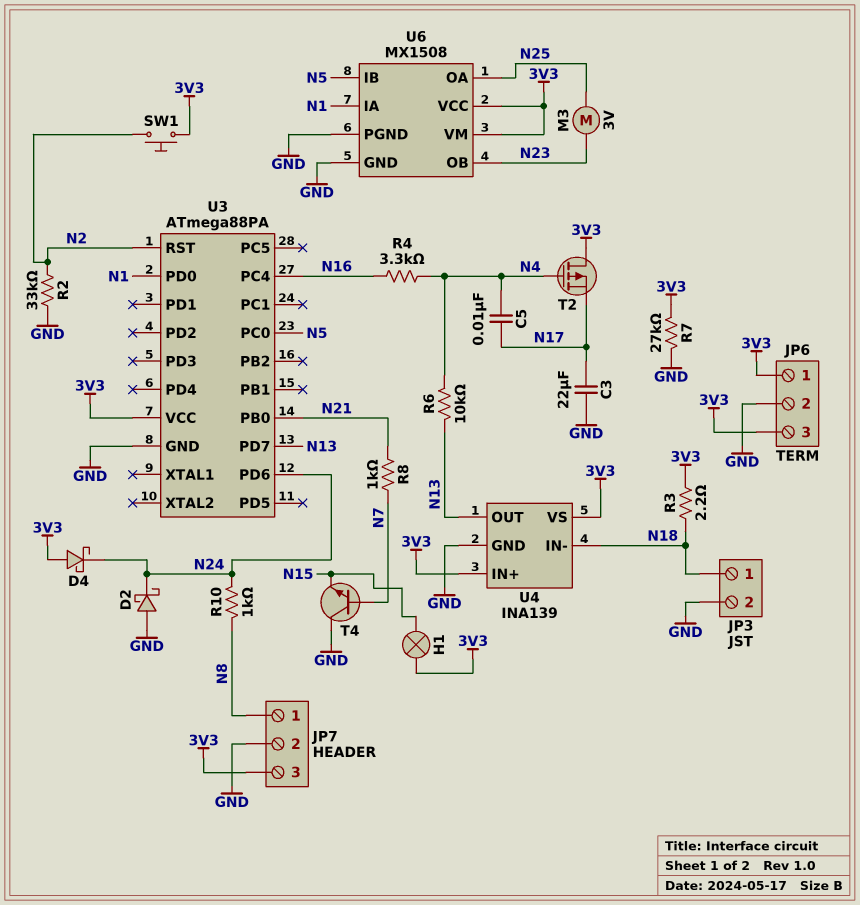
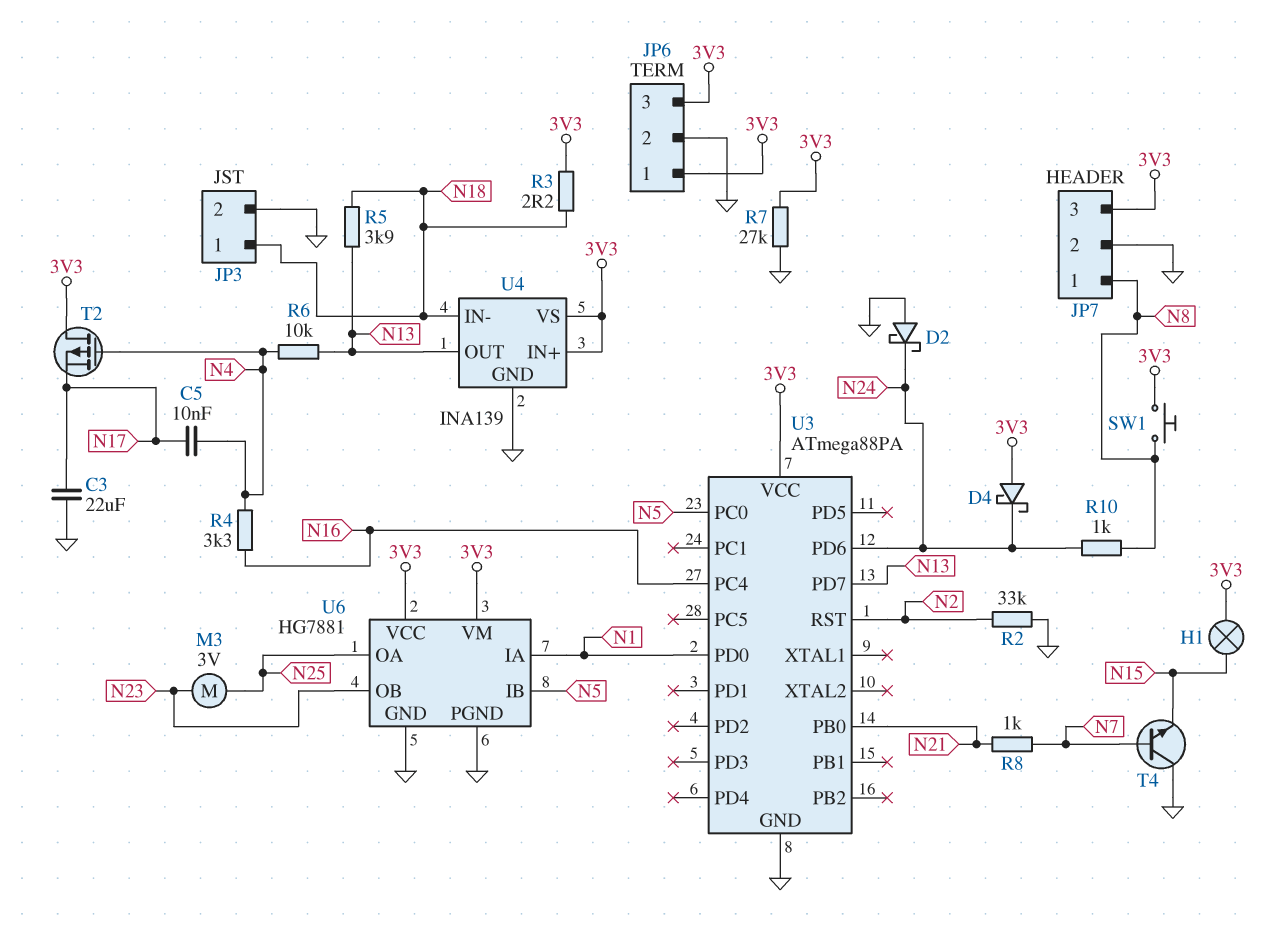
R5: none -> 3.9k (N13, N18)
SW1: button (3V3, N2) -> button (3V3, N8)
U6: MX1508 -> HG7881

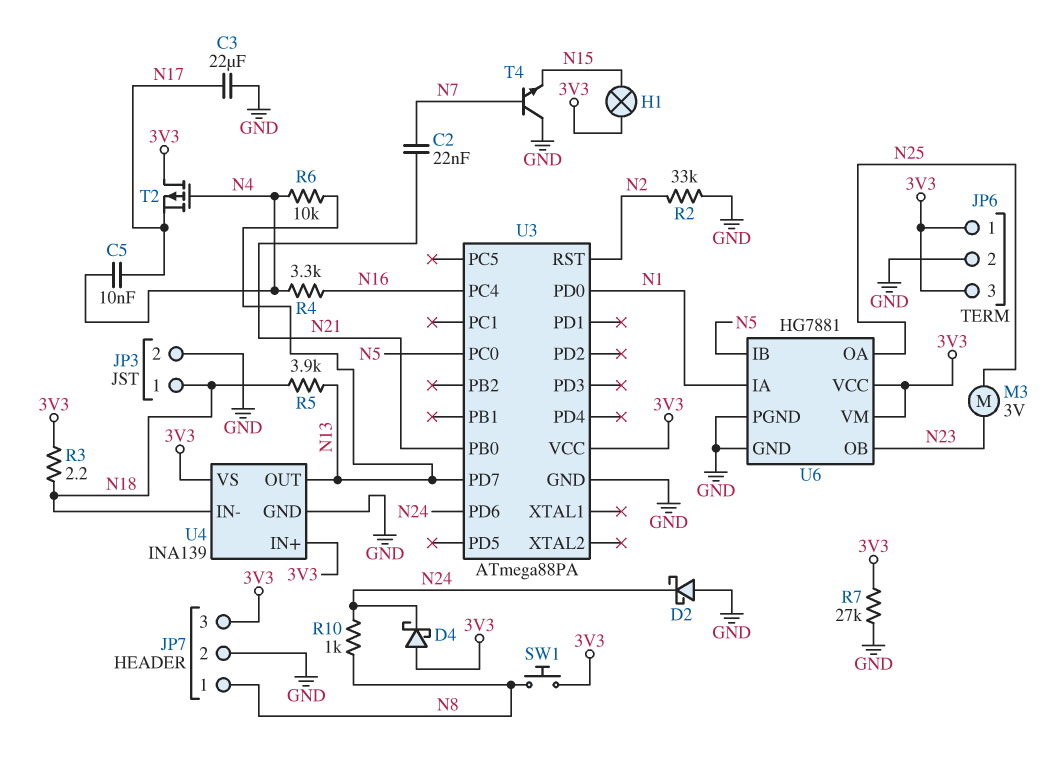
C2: none -> 22nF (N7, N21)
R8: 1k (N7, N21) -> none

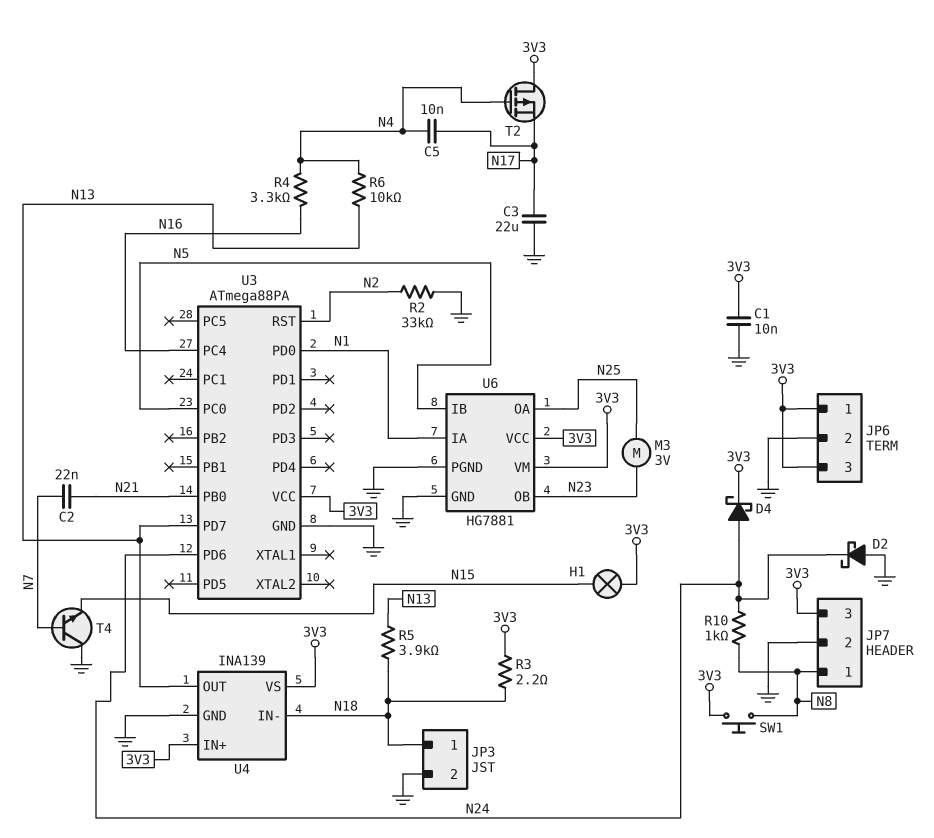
C1: none -> 10nF (3V3, GND)
D4: schottky (A 3V3, K N24) -> schottky (A N24, K 3V3)
R7: 27k (3V3, GND) -> none

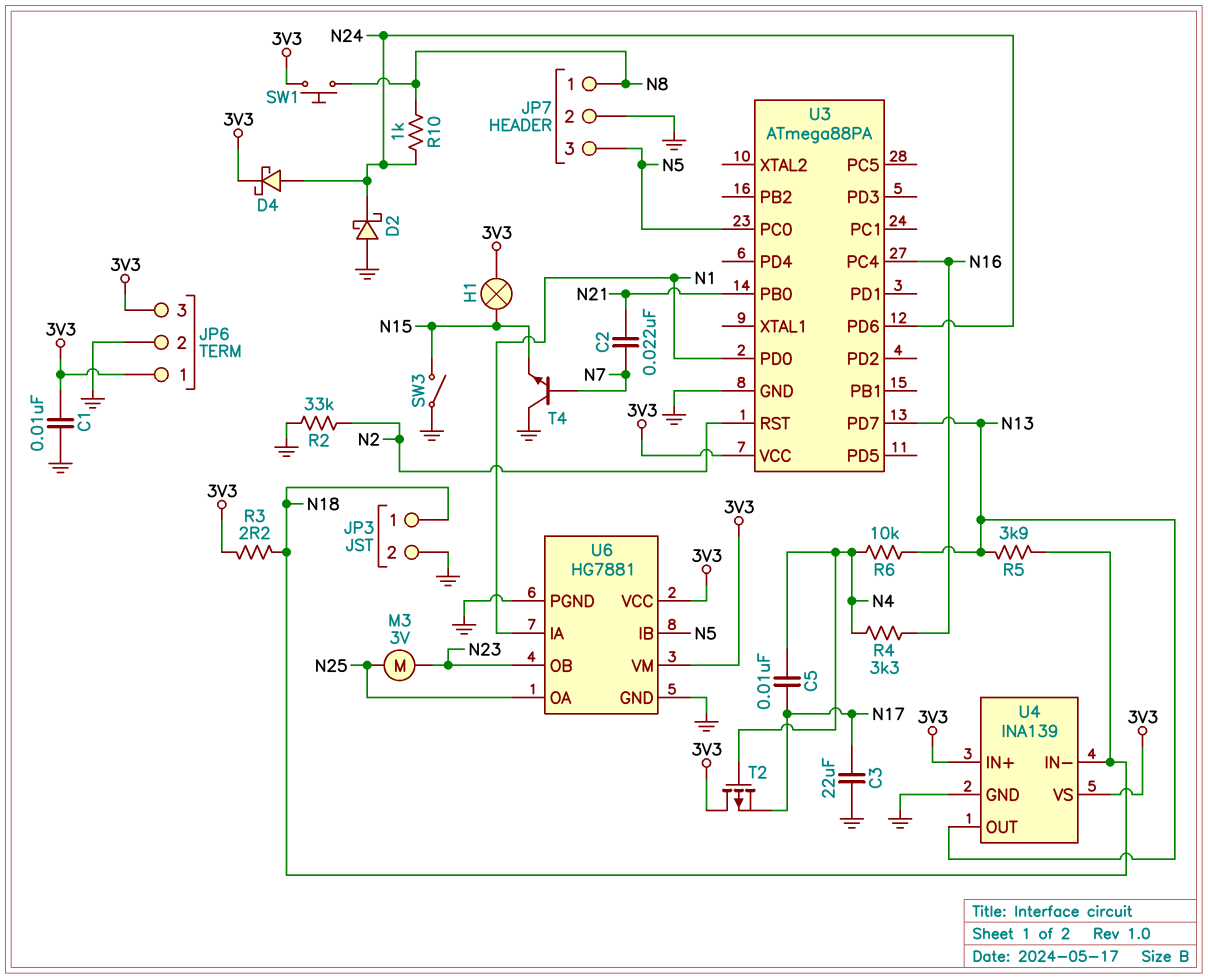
JP7 pin 3: 3V3 -> N5
SW3: none -> switch (GND, N15)

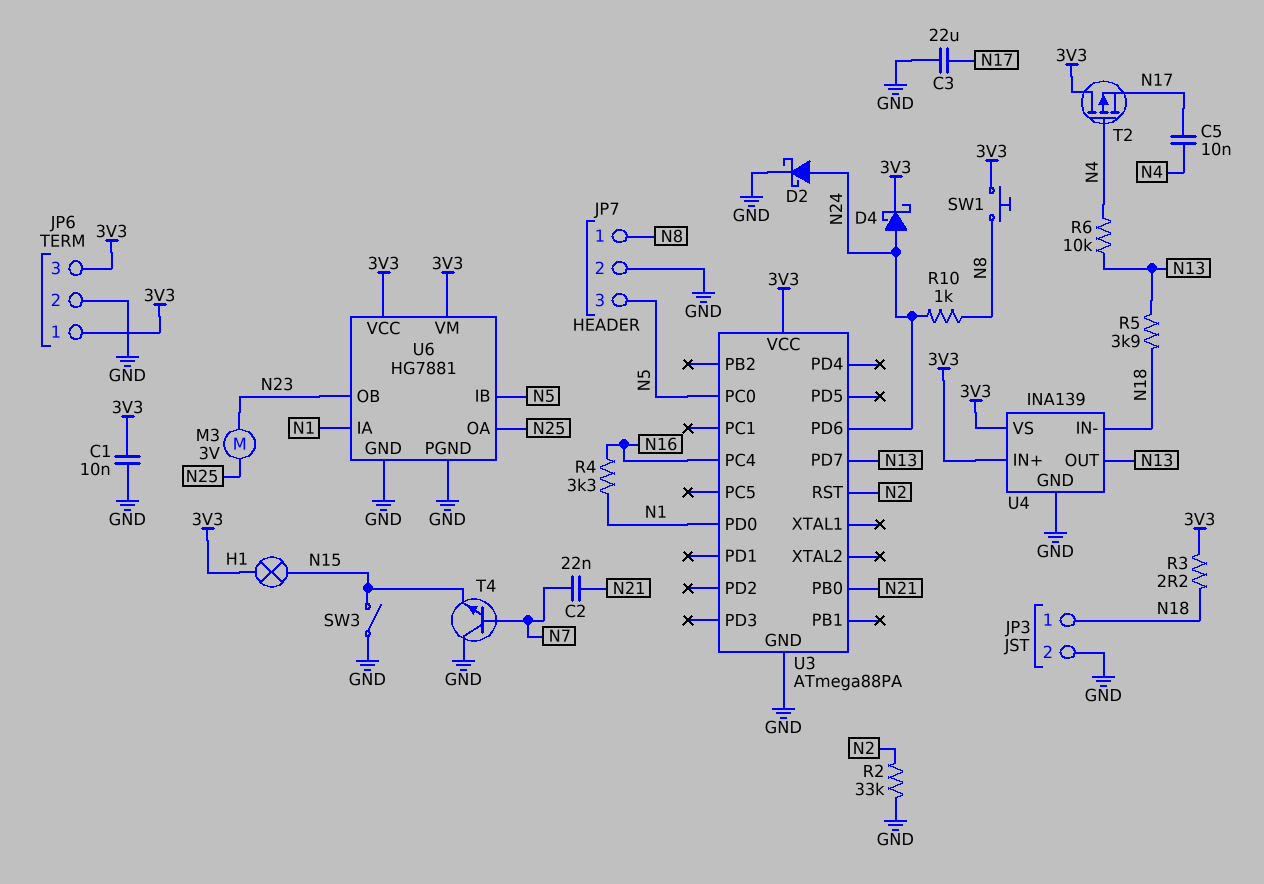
D2: schottky (A GND, K N24) -> schottky (A N24, K GND)
R4: 3.3k (N4, N16) -> 3.3k (N1, N16)

